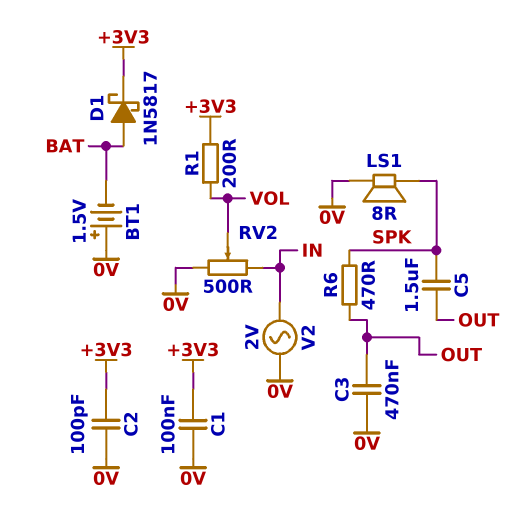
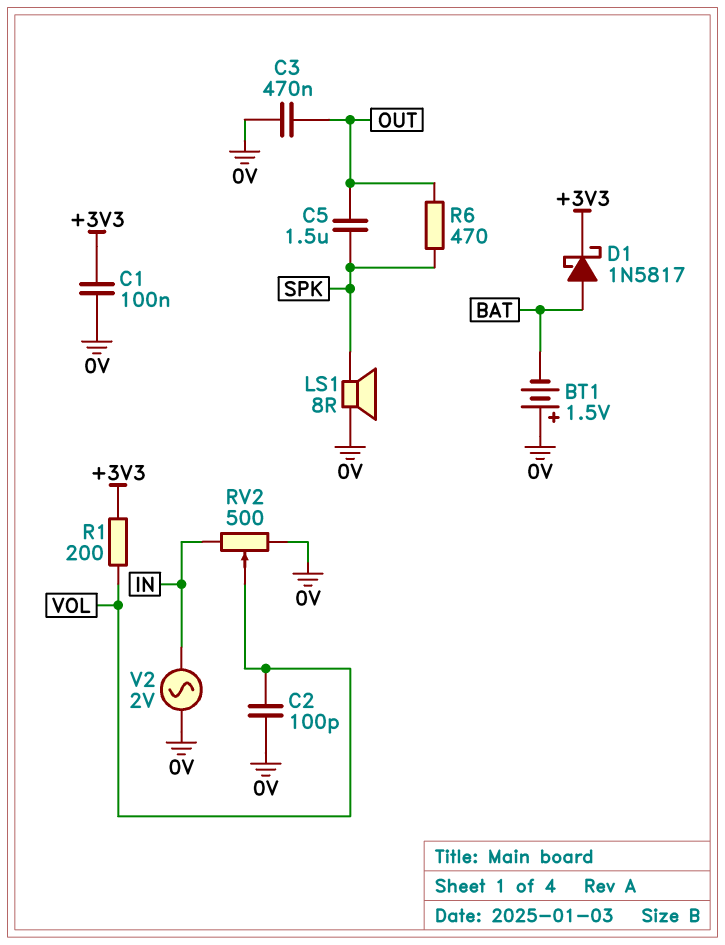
C2: 100pF (+3V3, 0V) -> 100pF (0V, VOL)

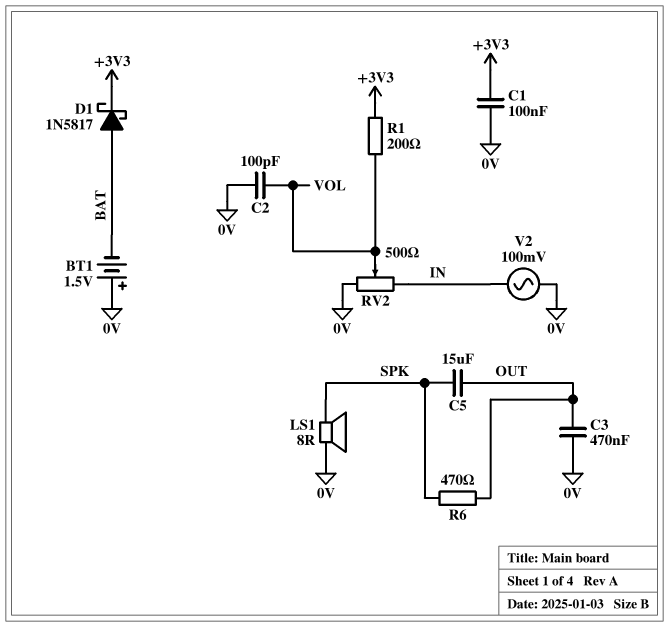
C5: 1.5uF (OUT, SPK) -> 15uF (OUT, SPK)
V2: AC 2V (0V, IN) -> AC 100mV (0V, IN)

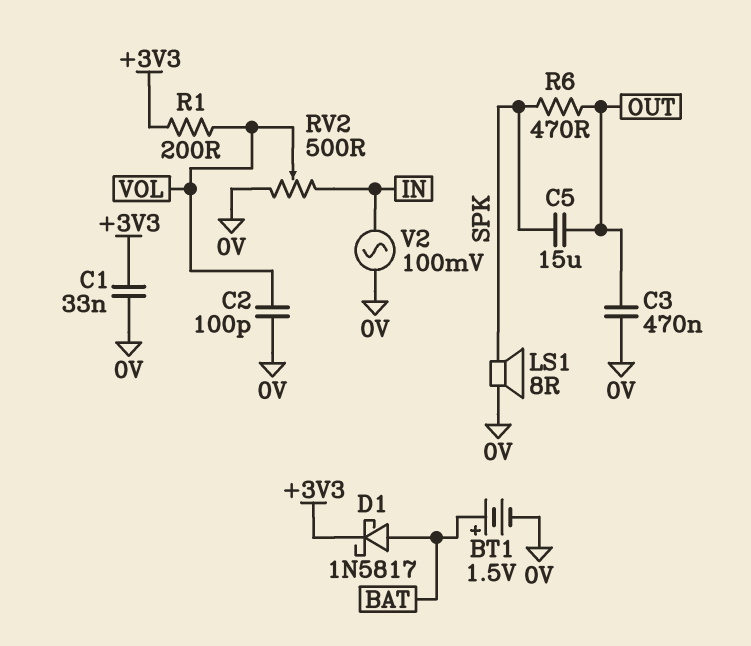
BT1: 1.5V (plus 0V, minus BAT) -> 1.5V (plus BAT, minus 0V)
C1: 100nF (+3V3, 0V) -> 33nF (+3V3, 0V)

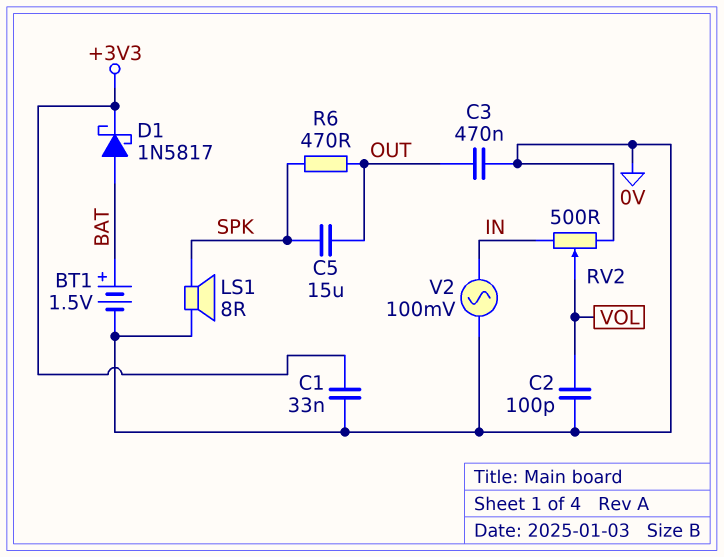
R1: 200 (+3V3, VOL) -> none

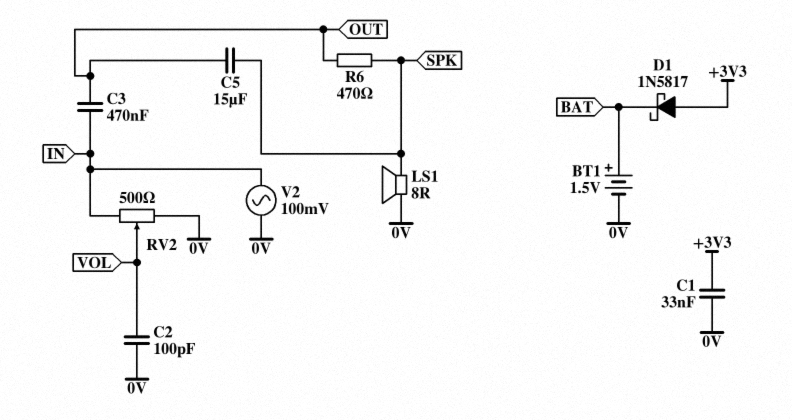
C3: 470nF (0V, OUT) -> 470nF (IN, OUT)
D1: schottky 1N5817 (A BAT, K +3V3) -> schottky 1N5817 (A +3V3, K BAT)

